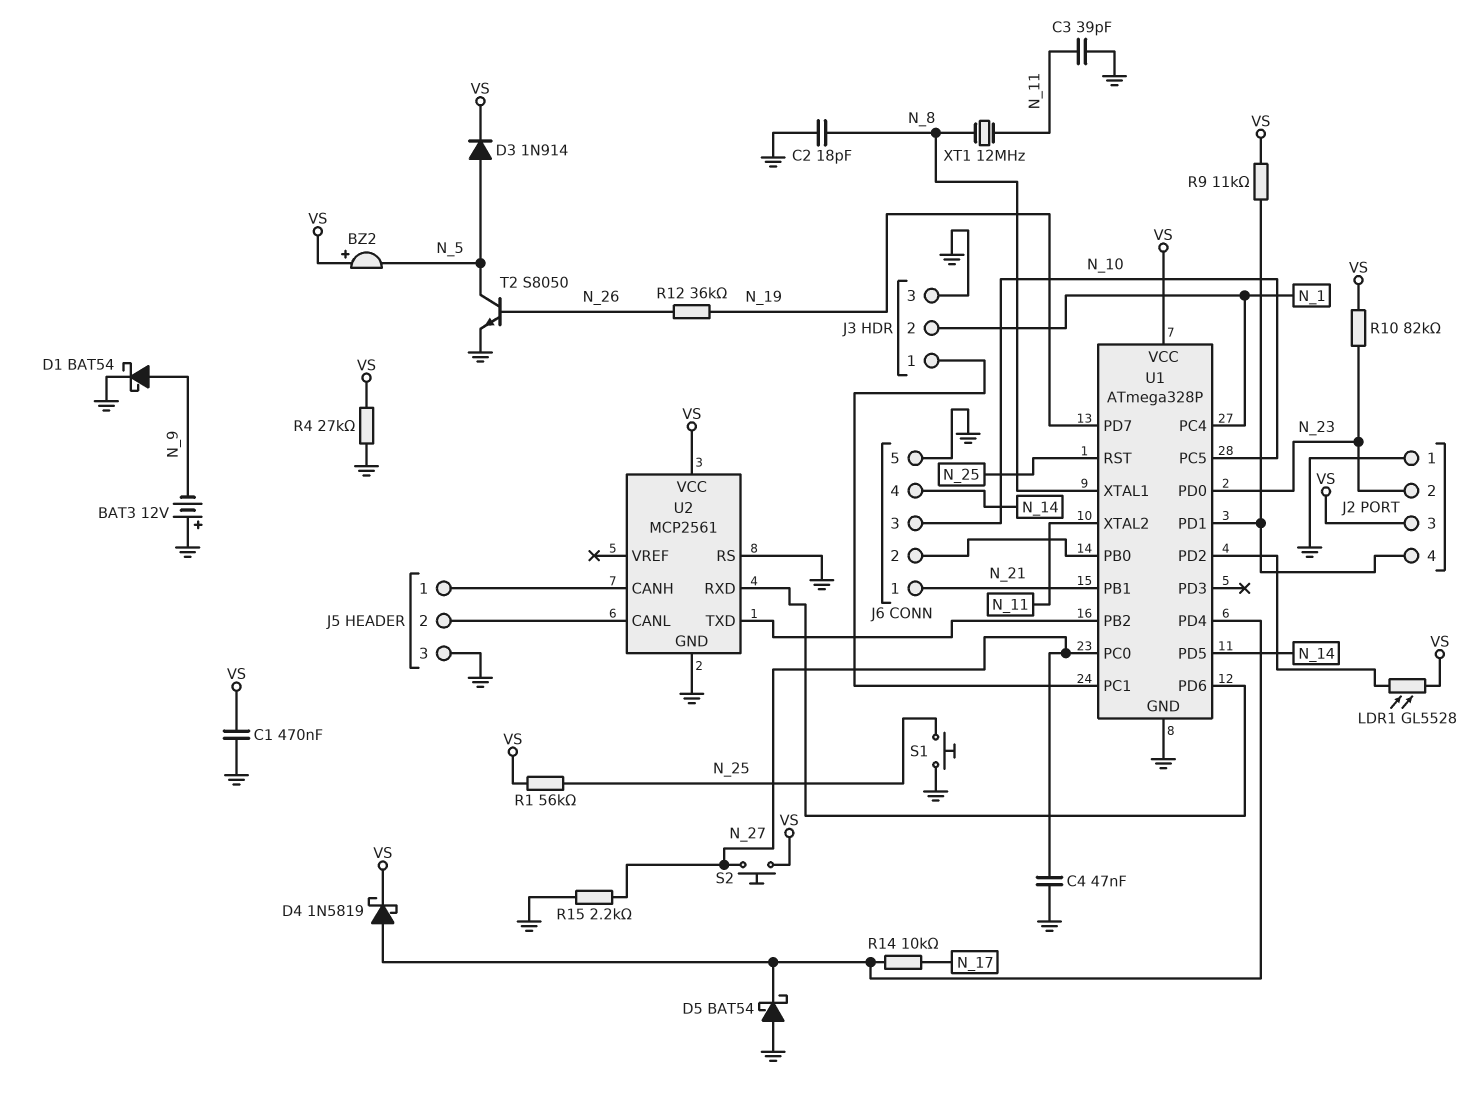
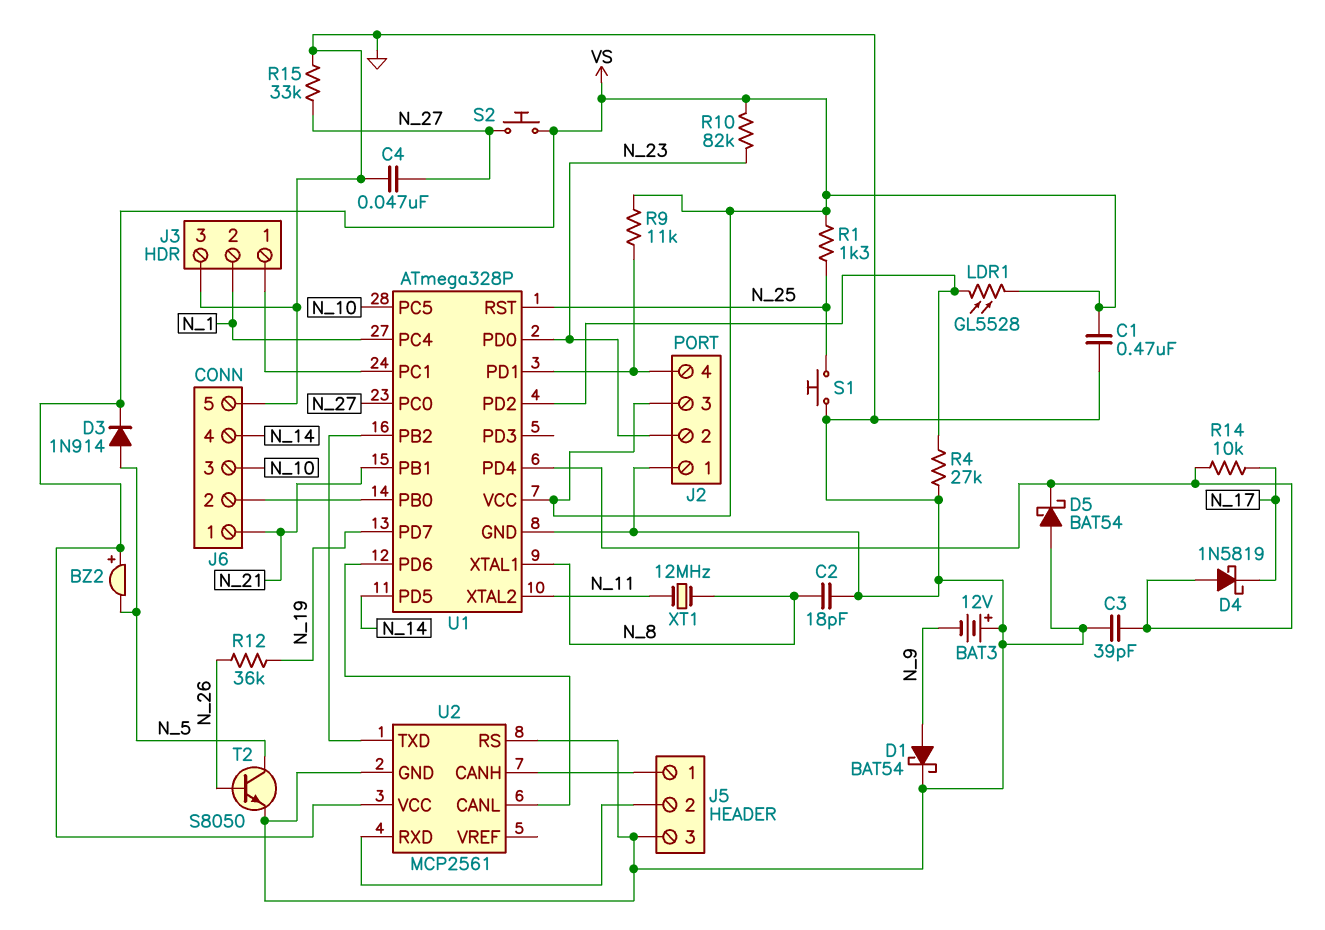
C3: 39pF (GND, N_11) -> 39pF (GND, U1/PD4)
D4: schottky 1N5819 (A U1/PD4, K VS) -> schottky 1N5819 (A U1/PD4, K N_17)
R1: 56k (N_25, VS) -> 1.3k (N_25, VS)
R4: 27k (GND, VS) -> 27k (GND, U1/PD2)
R15: 2.2k (GND, N_27) -> 33k (GND, N_27)
U2 pin CANL: J5/2 -> U1/PD6
U2 pin RXD: U1/PD6 -> J5/2

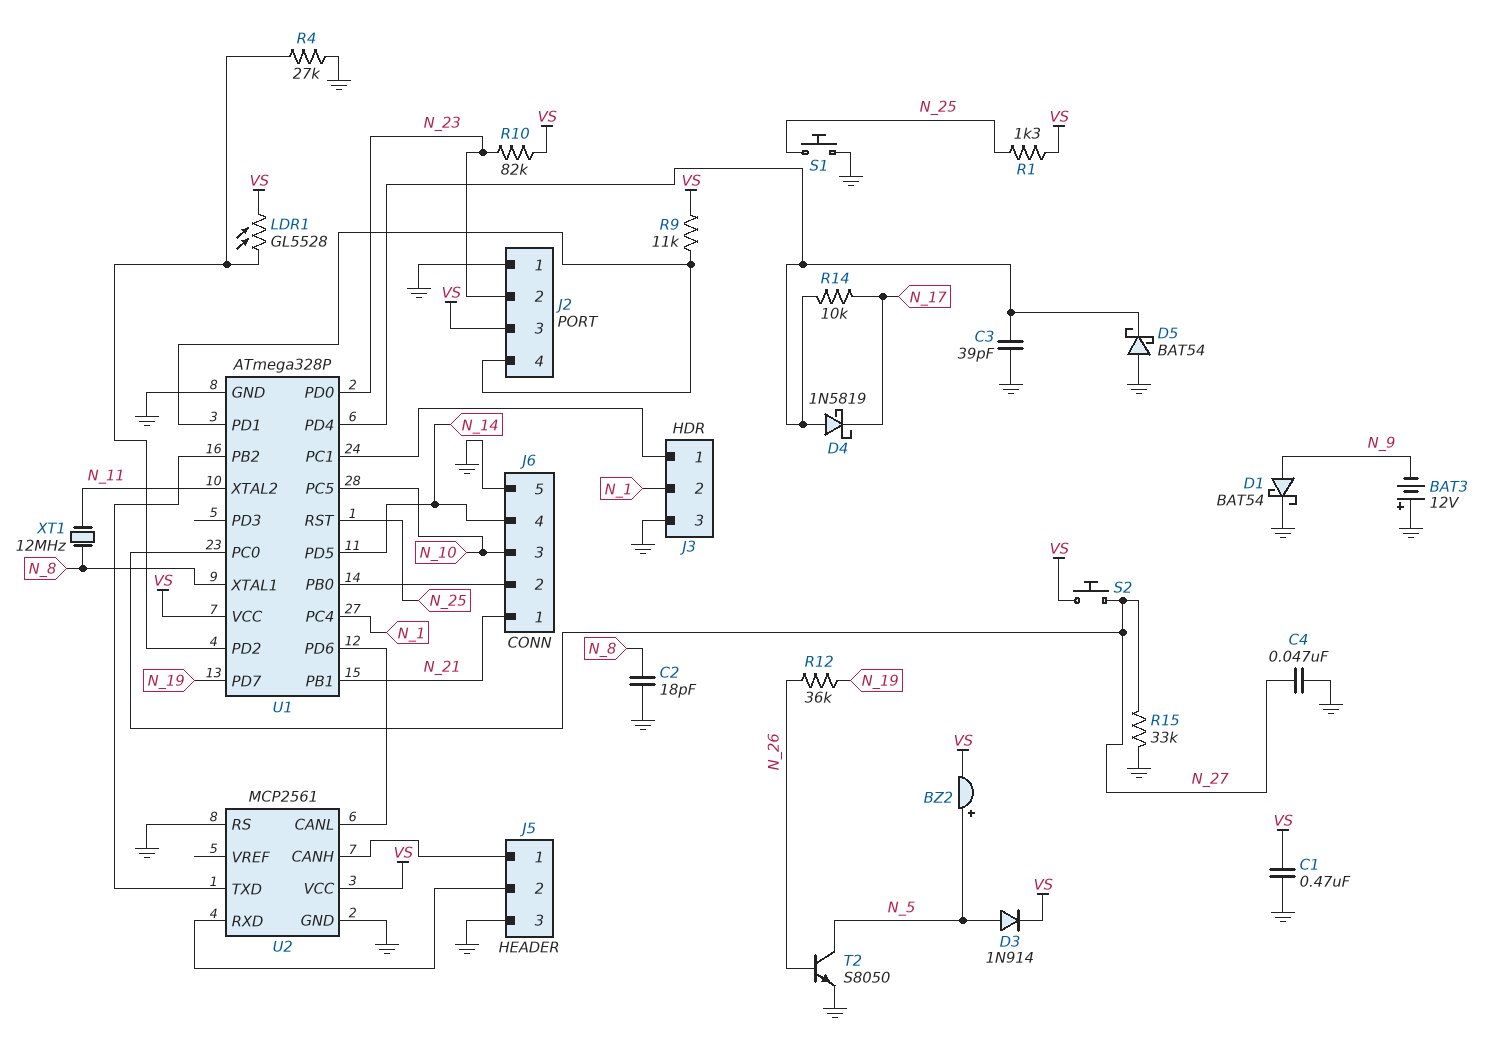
BZ2: buzzer (plus VS, minus N_5) -> buzzer (plus N_5, minus VS)

